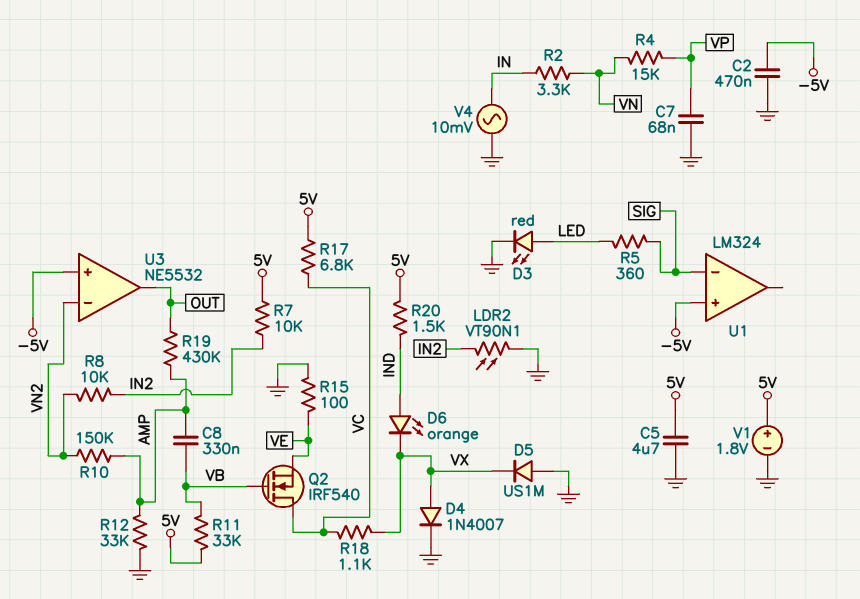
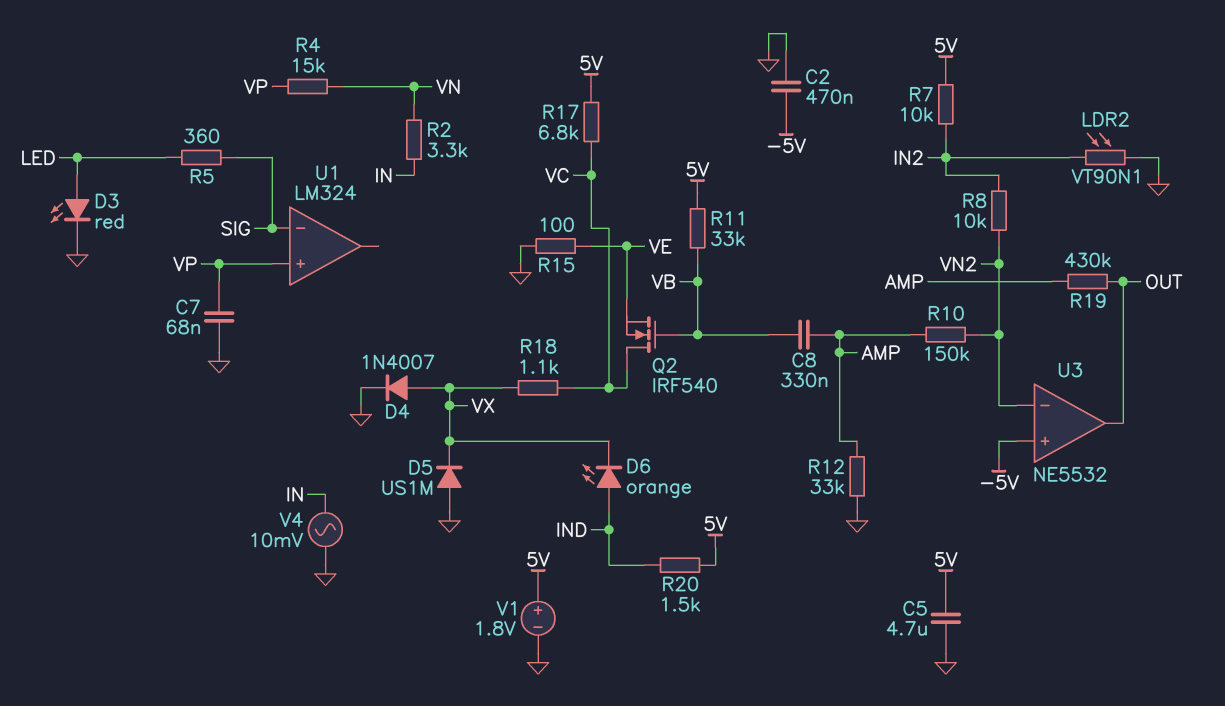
U1 pin in+: -5V -> VP

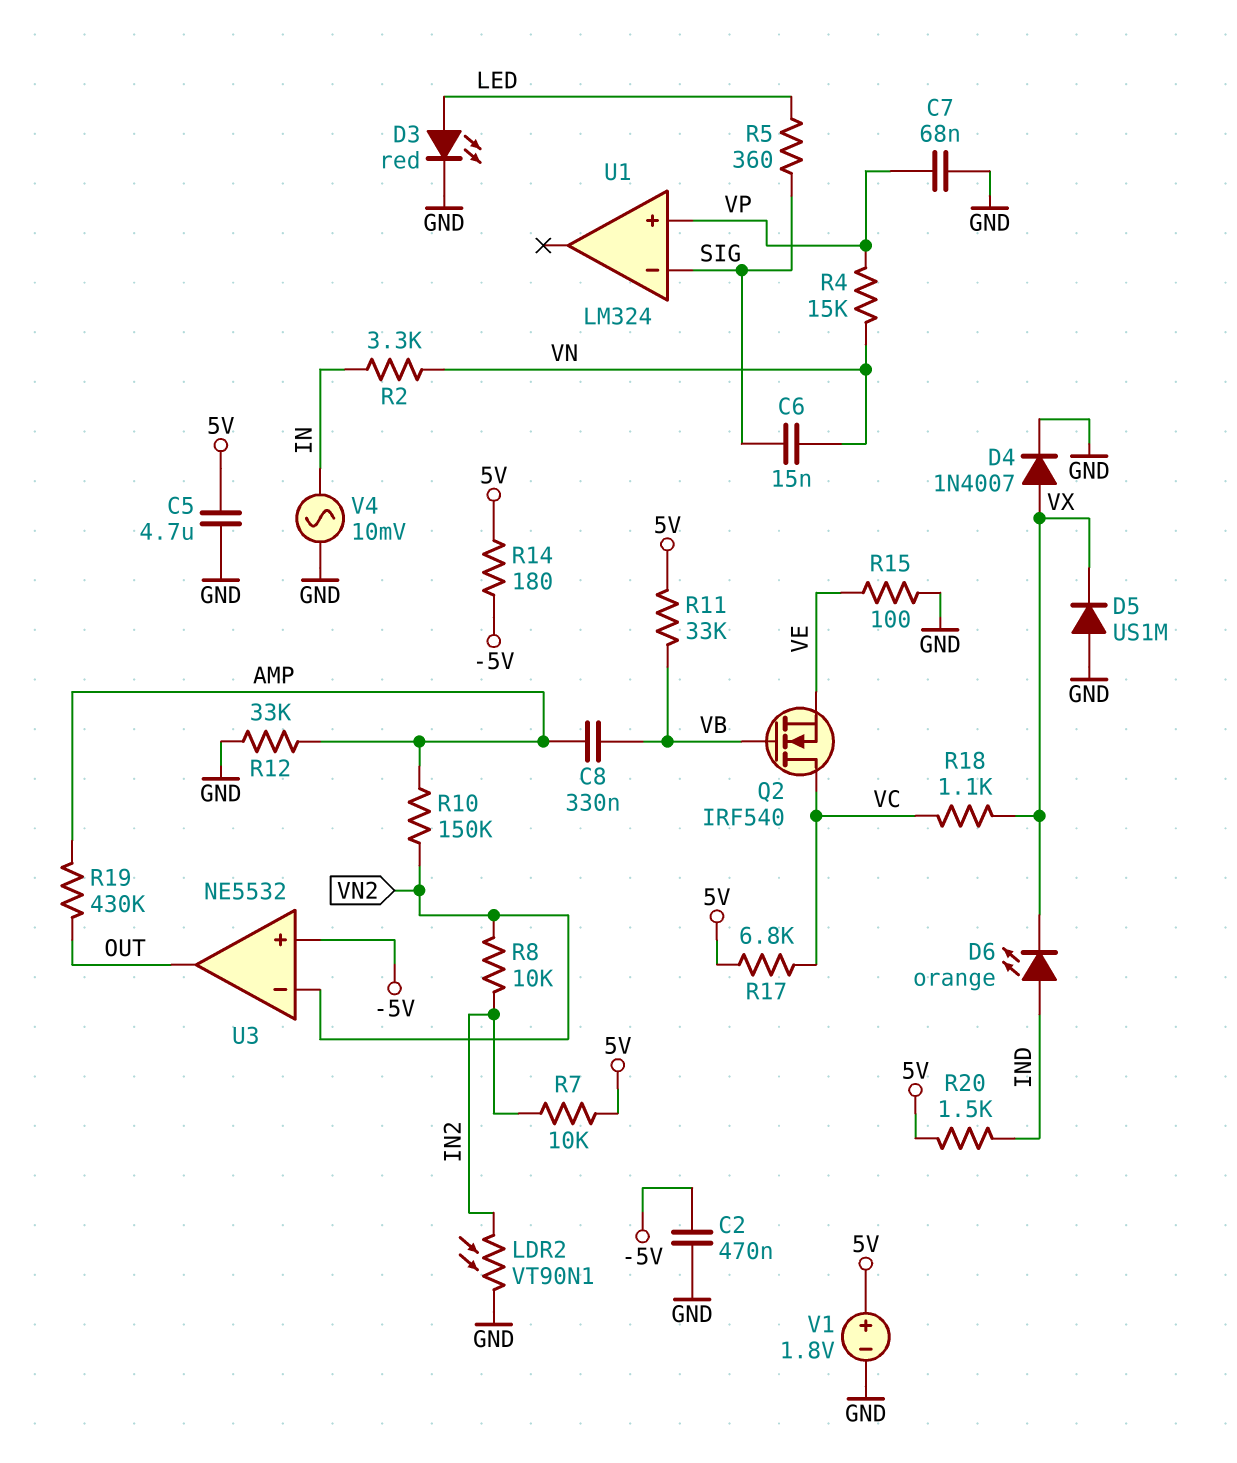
C6: none -> 15nF (SIG, VN)
R14: none -> 180 (-5V, 5V)

